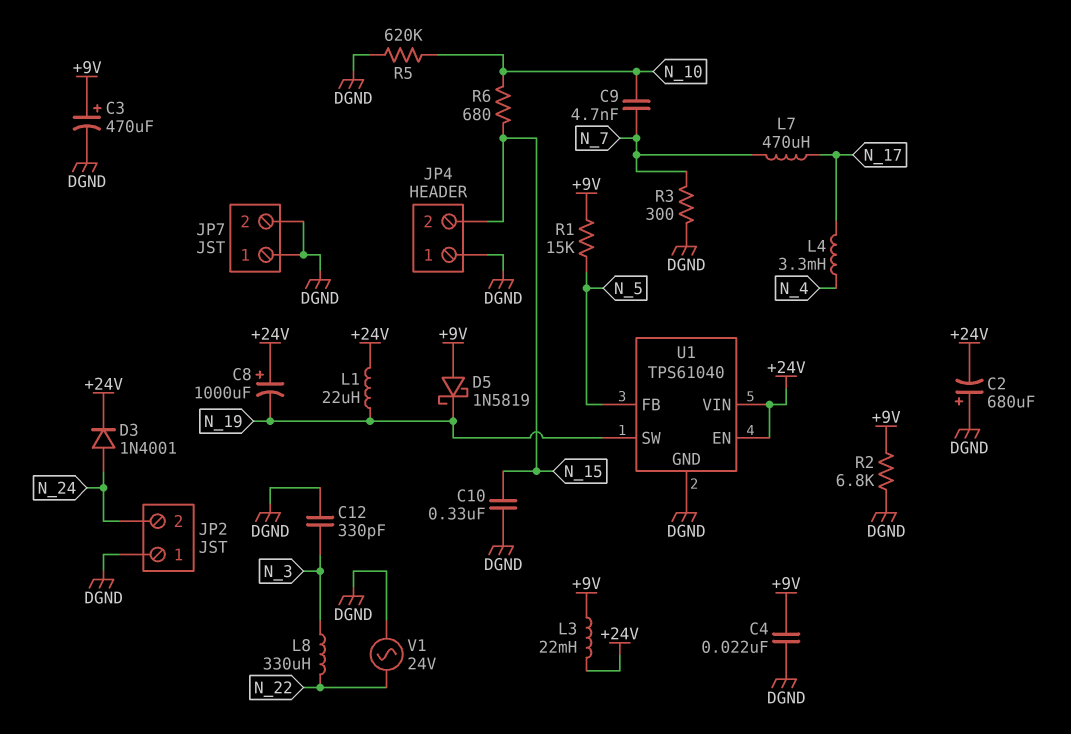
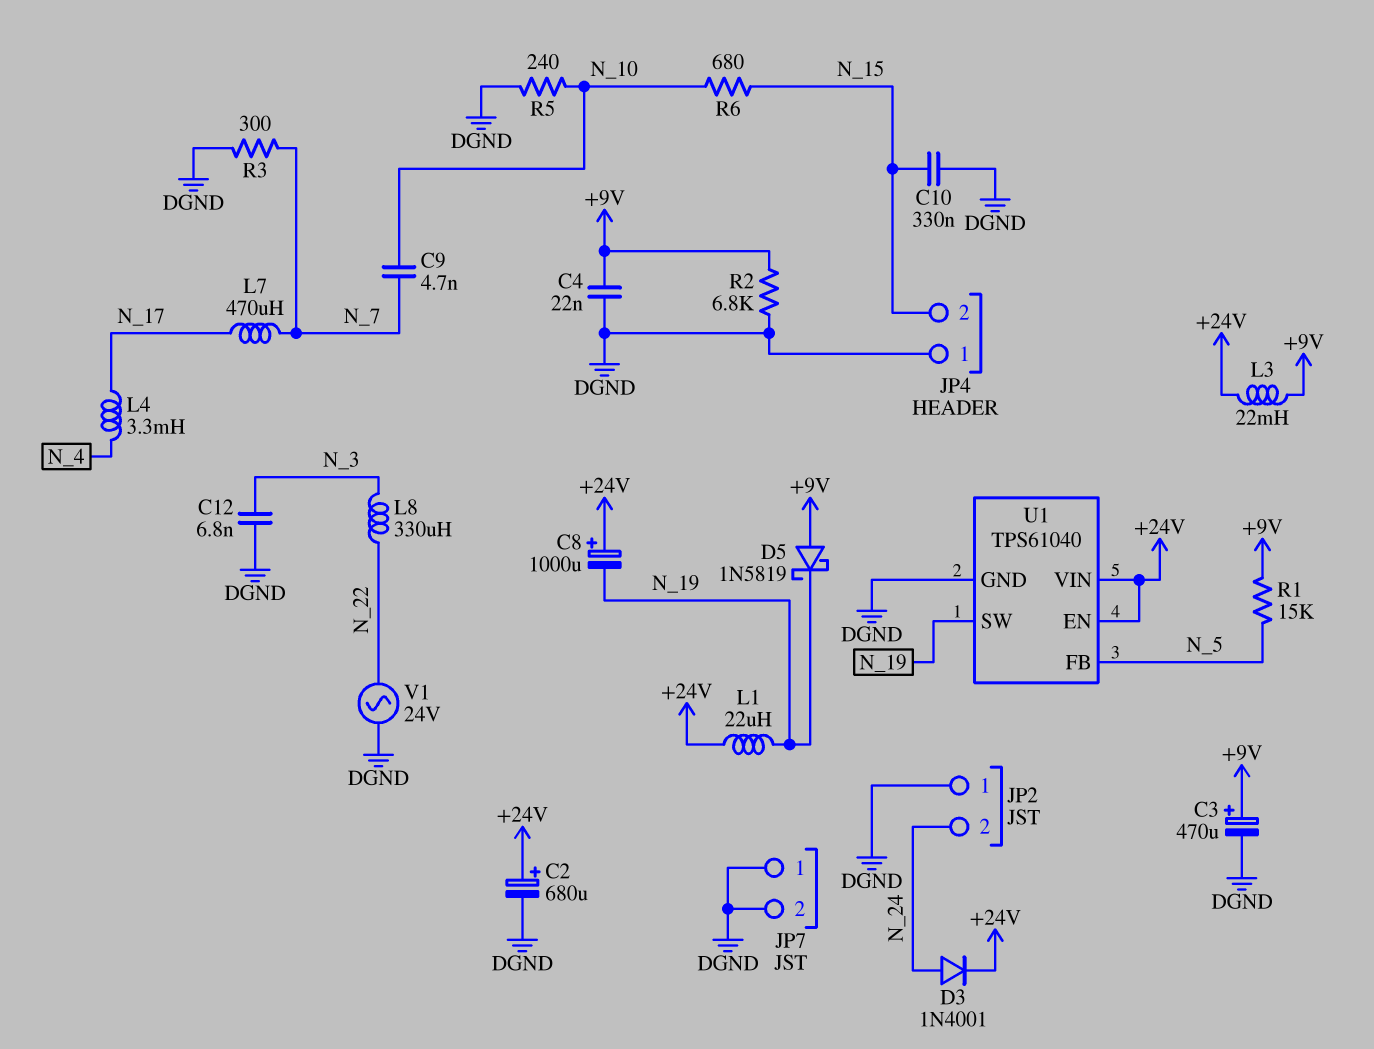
C2: 680uF (plus DGND, minus +24V) -> 680uF (plus +24V, minus DGND)
C12: 330pF (DGND, N_3) -> 6.8nF (DGND, N_3)
R5: 620k (DGND, N_10) -> 240 (DGND, N_10)

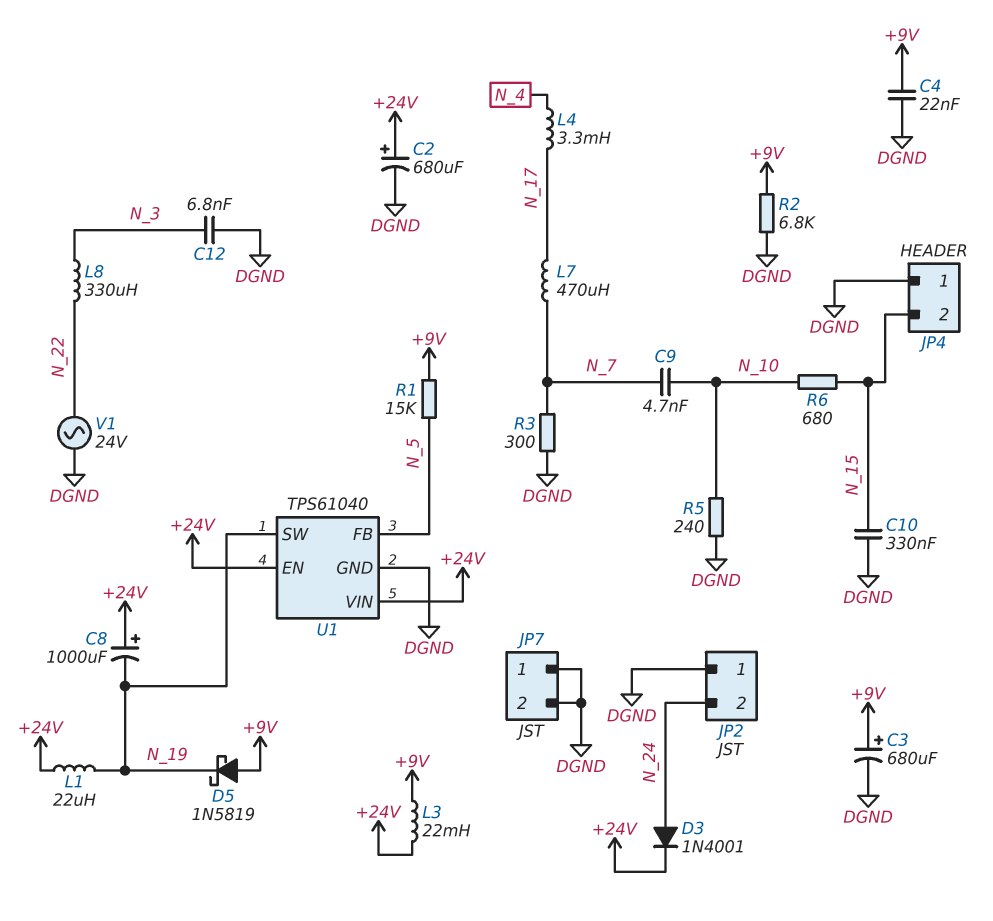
C3: 470uF (plus +9V, minus DGND) -> 680uF (plus +9V, minus DGND)

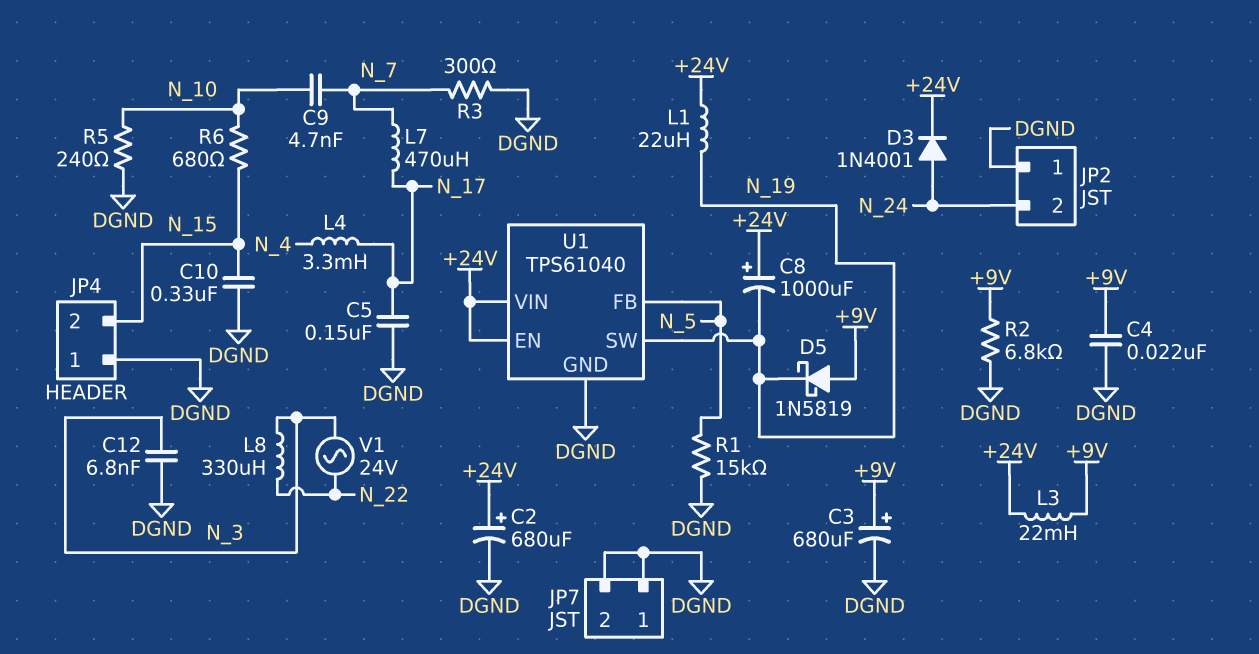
C5: none -> 150nF (DGND, N_17)
R1: 15k (+9V, N_5) -> 15k (DGND, N_5)
V1: AC 24V (DGND, N_22) -> AC 24V (N_3, N_22)

